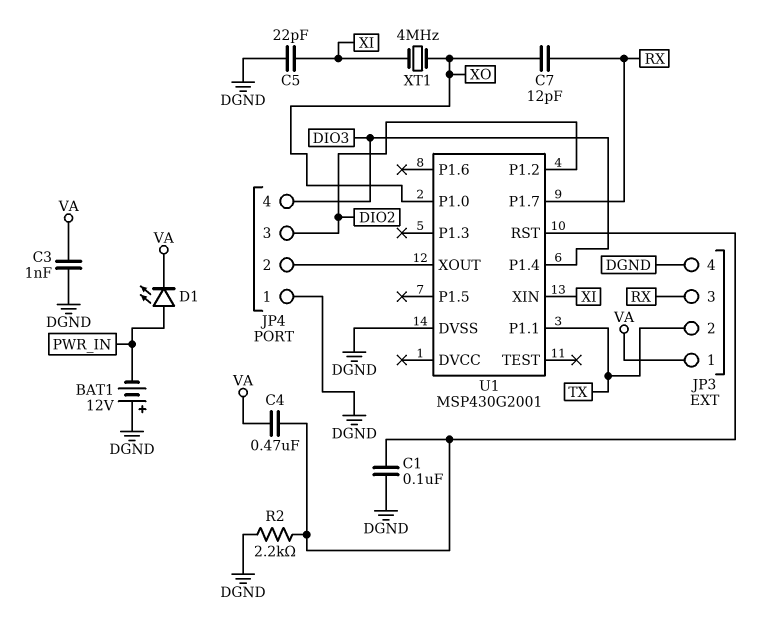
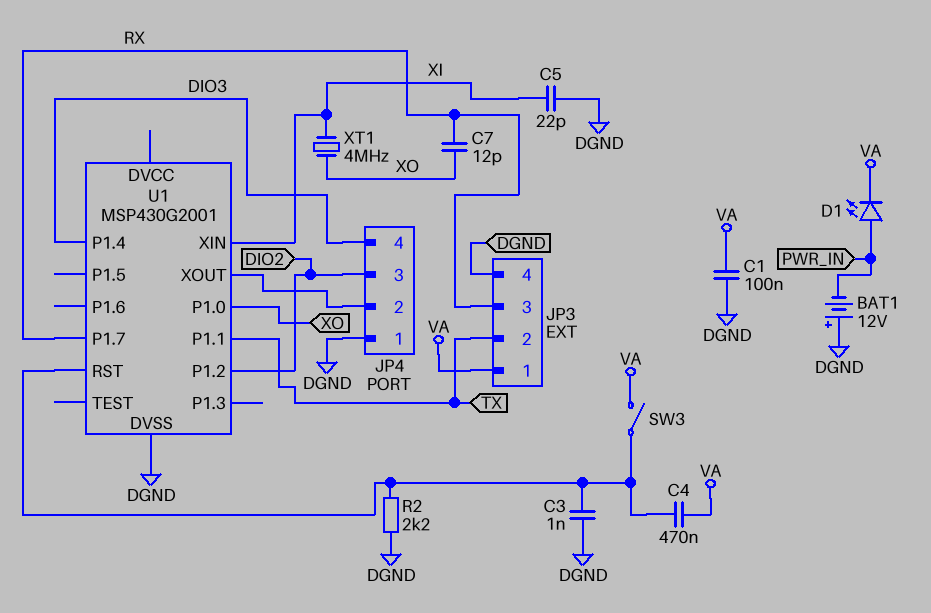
C1: 100nF (DGND, U1/RST) -> 100nF (DGND, VA)
C3: 1nF (DGND, VA) -> 1nF (DGND, U1/RST)
SW3: none -> switch (U1/RST, VA)

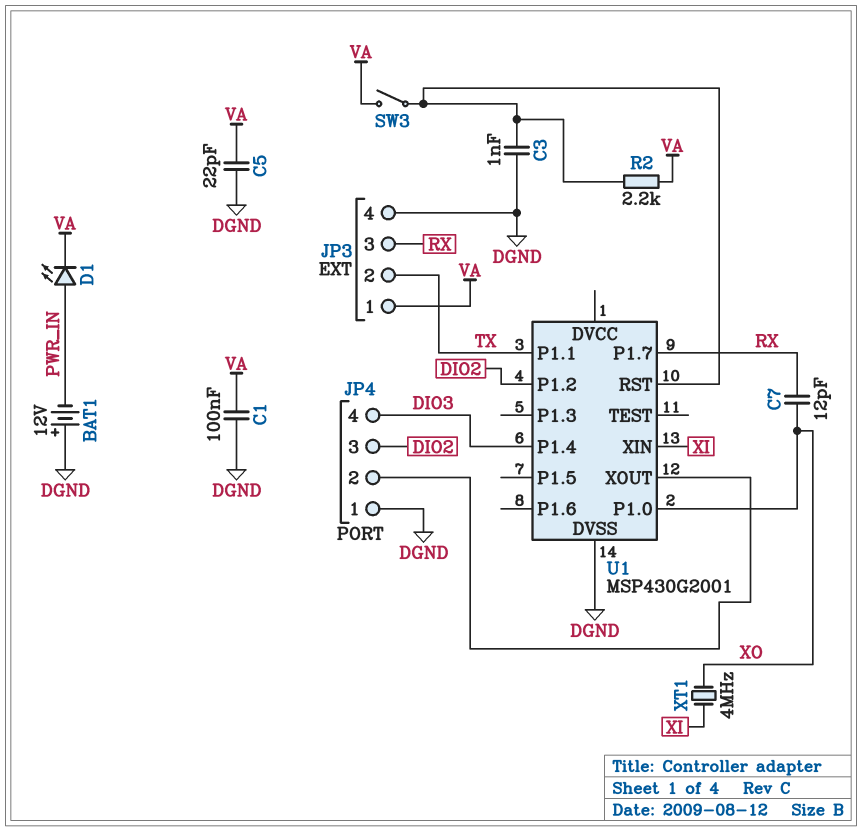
C4: 470nF (U1/RST, VA) -> none
C5: 22pF (DGND, XI) -> 22pF (DGND, VA)
R2: 2.2k (DGND, U1/RST) -> 2.2k (U1/RST, VA)

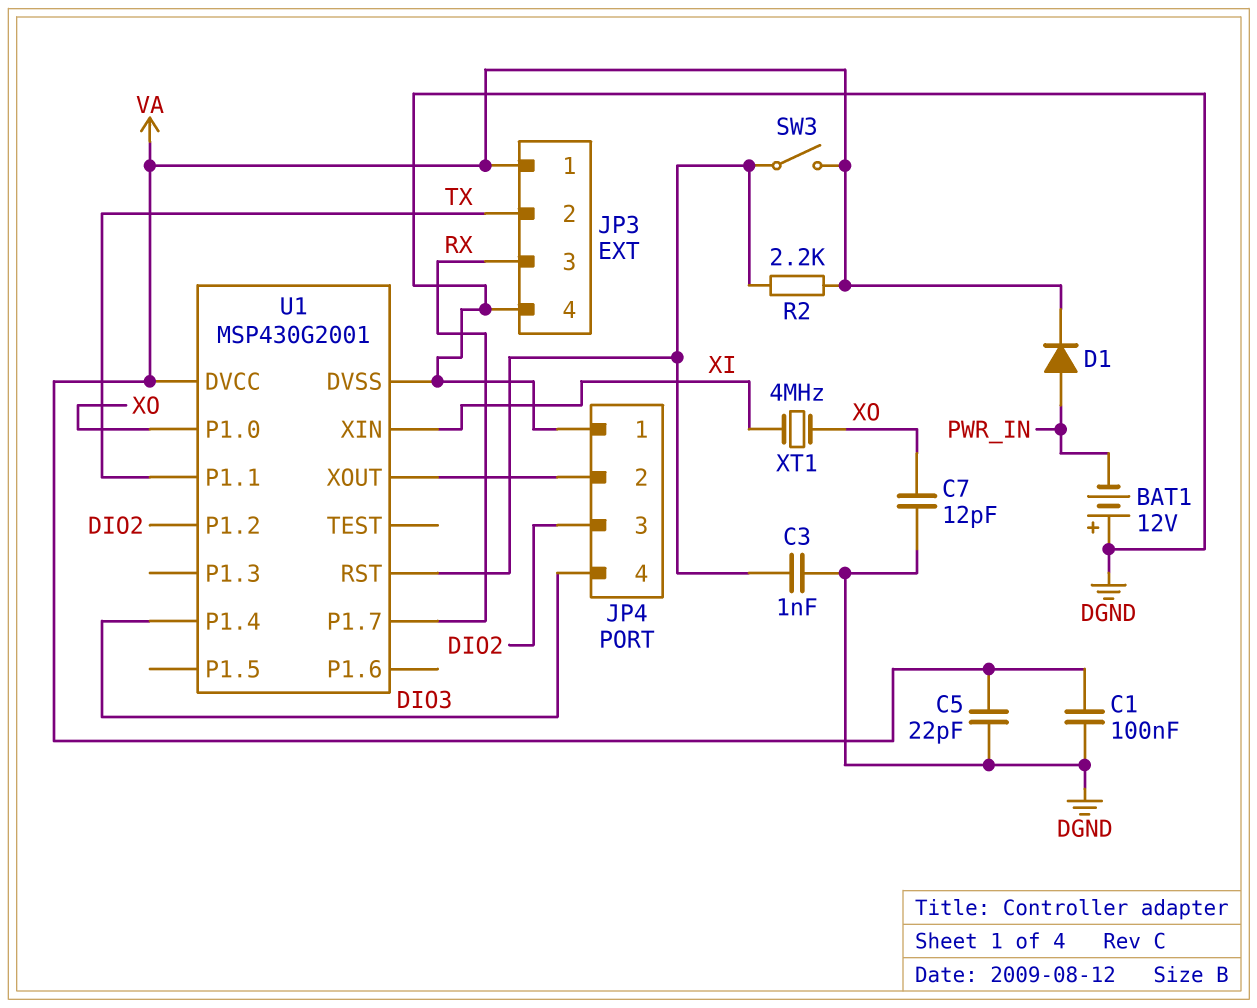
C7: 12pF (RX, XO) -> 12pF (DGND, XO)
D1: LED (A PWR_IN, K VA) -> diode (A PWR_IN, K VA)
U1 pin DVCC: none -> VA

